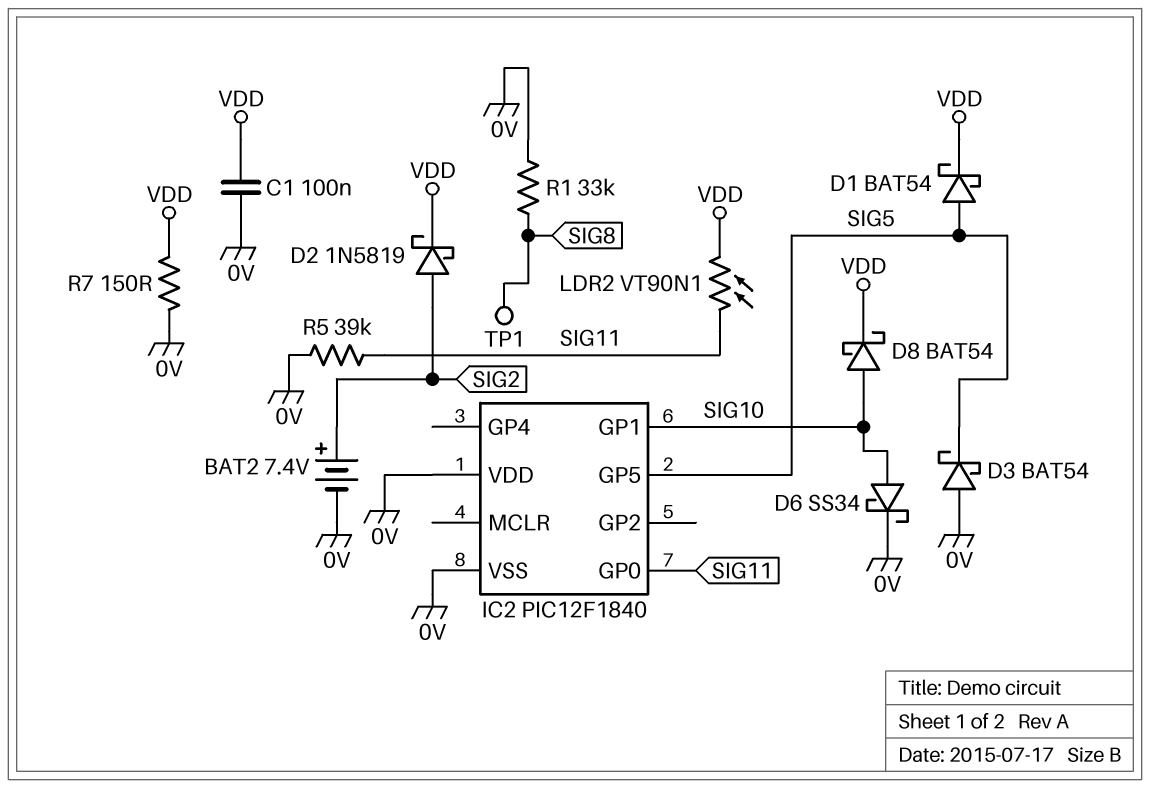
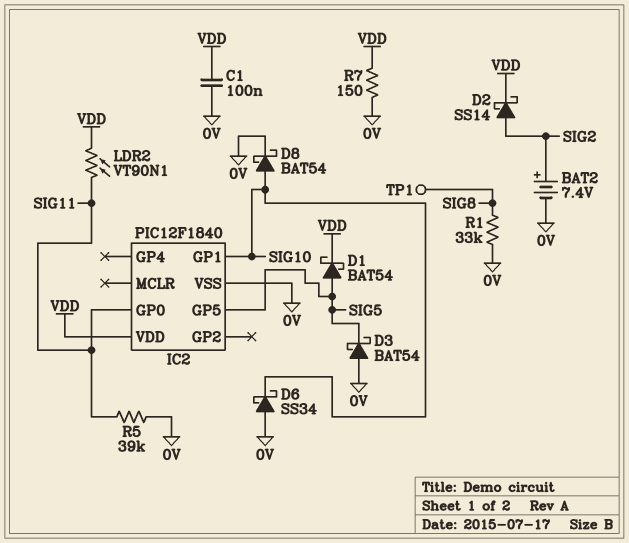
D2: schottky 1N5819 (A SIG2, K VDD) -> schottky SS14 (A SIG2, K VDD)
D6: schottky SS34 (A SIG10, K 0V) -> schottky SS34 (A 0V, K SIG10)
D8: schottky BAT54 (A SIG10, K VDD) -> schottky BAT54 (A SIG10, K 0V)
IC2 pin VDD: 0V -> VDD

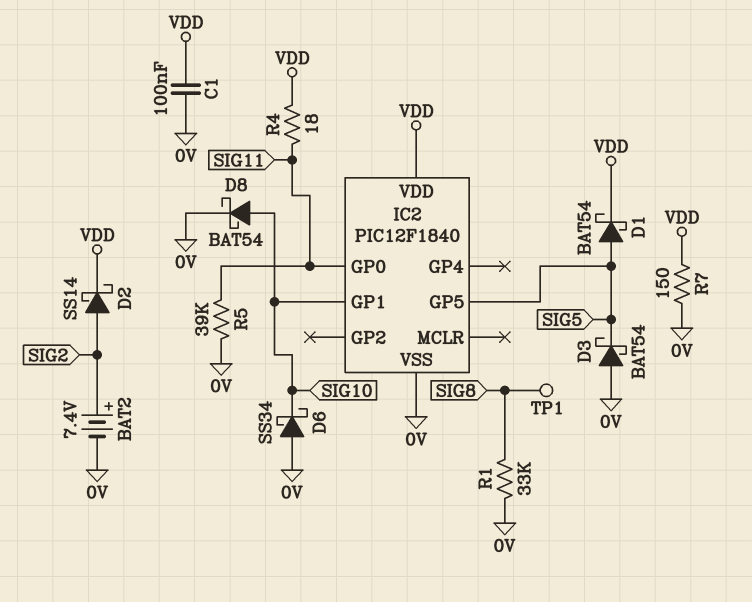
LDR2: VT90N1 (SIG11, VDD) -> none
R4: none -> 18 (SIG11, VDD)

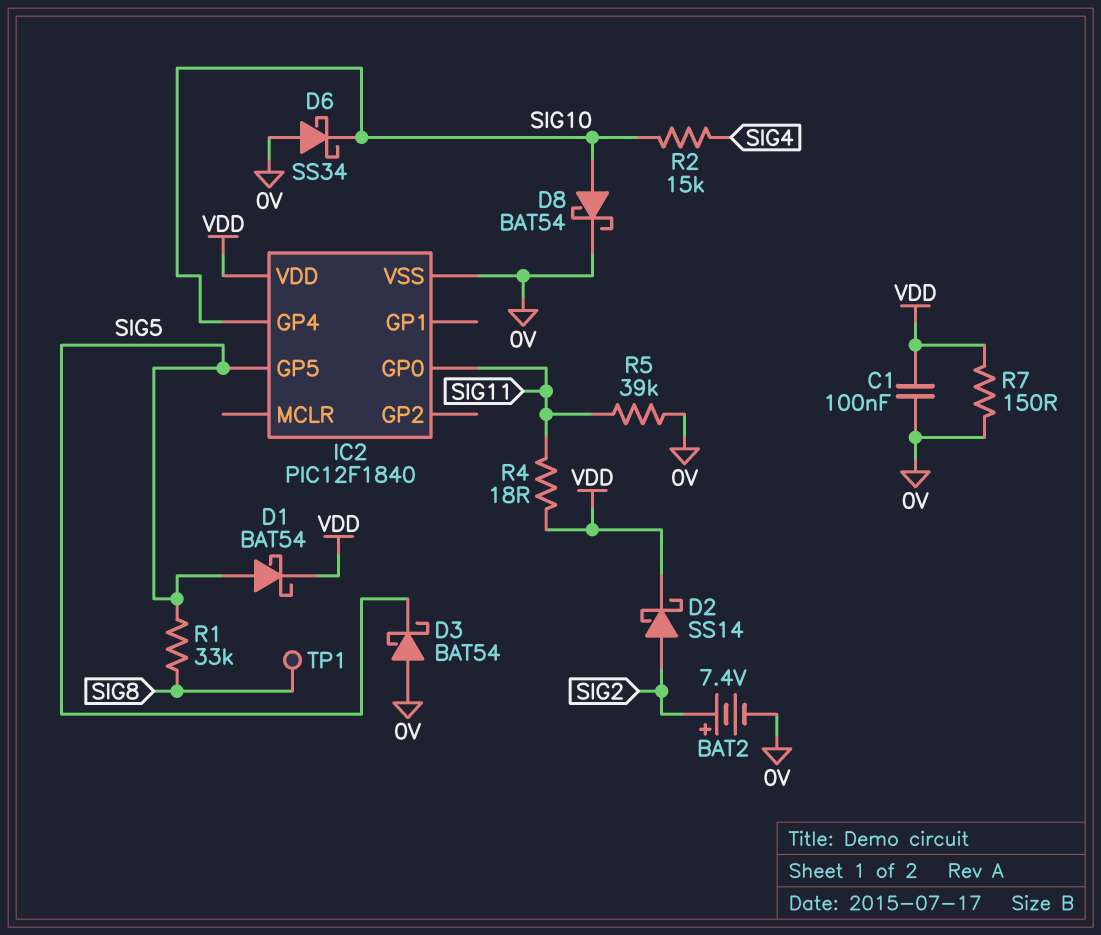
IC2 pin GP1: SIG10 -> none
IC2 pin GP4: none -> SIG10
R1: 33k (0V, SIG8) -> 33k (SIG5, SIG8)
R2: none -> 15k (SIG4, SIG10)

